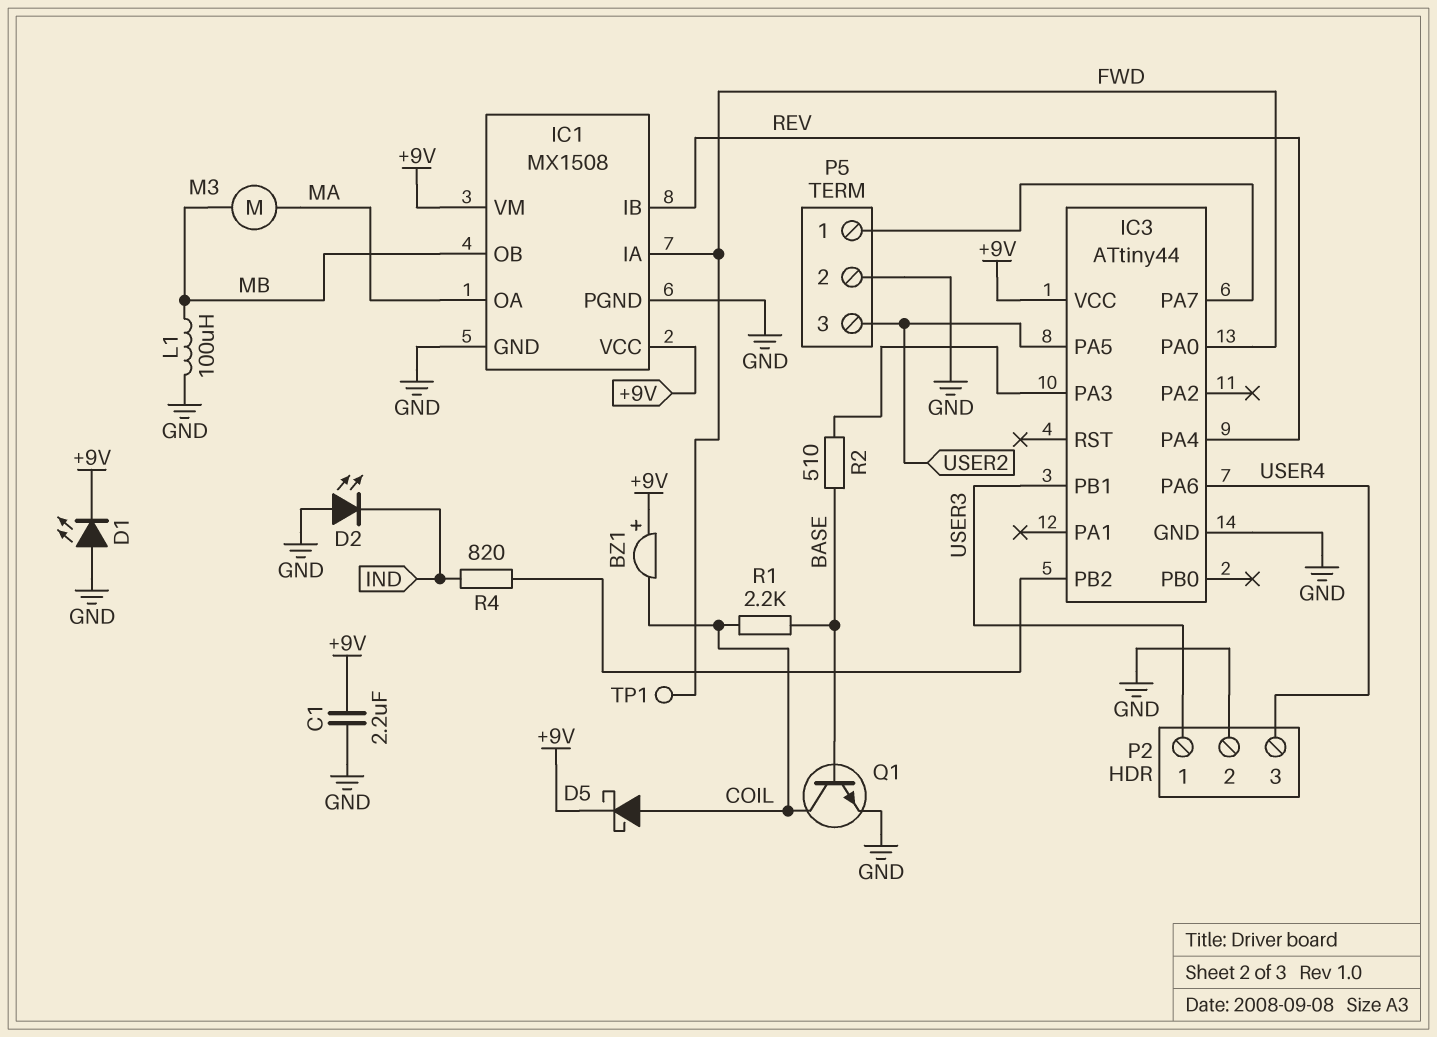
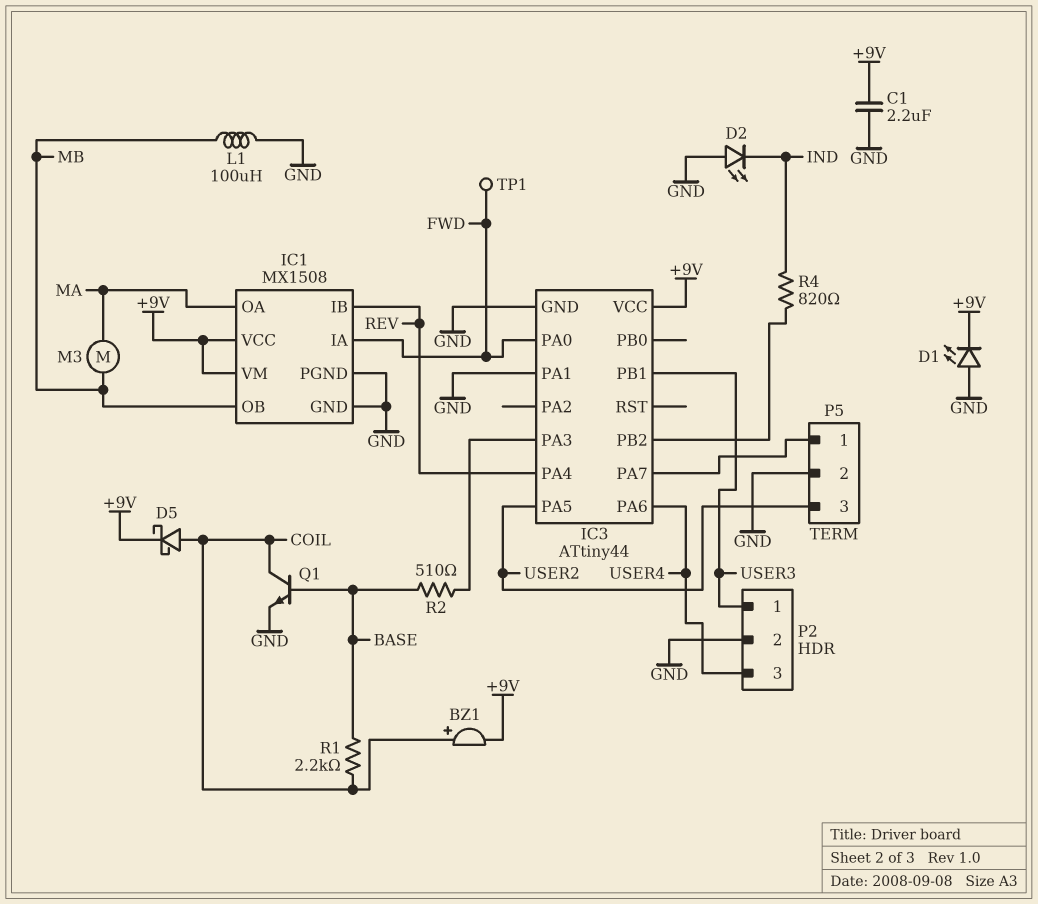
BZ1: buzzer (plus +9V, minus COIL) -> buzzer (plus COIL, minus +9V)
IC3 pin PA1: none -> GND

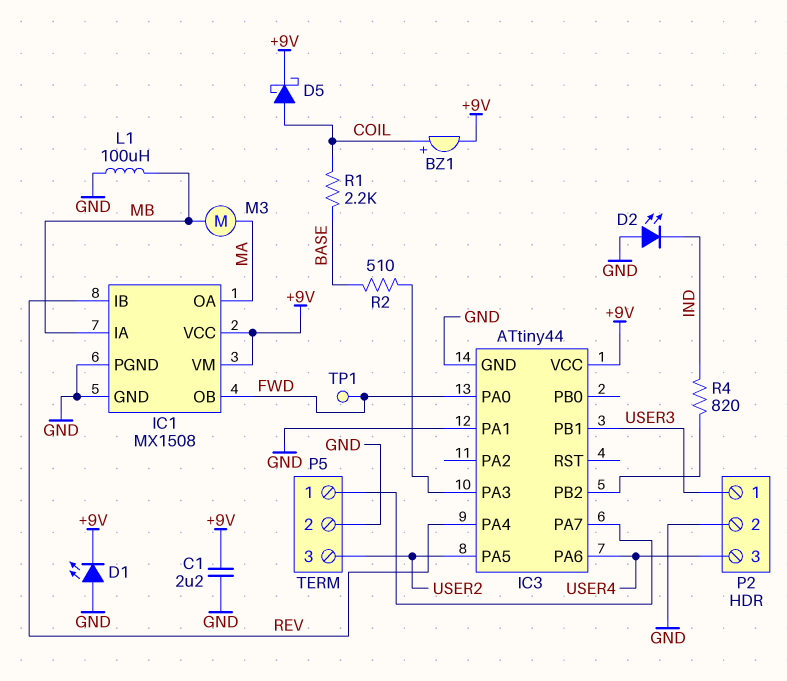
IC1 pin IA: FWD -> MB
IC1 pin OB: MB -> FWD
Q1: NPN (B BASE, C COIL, E GND) -> none

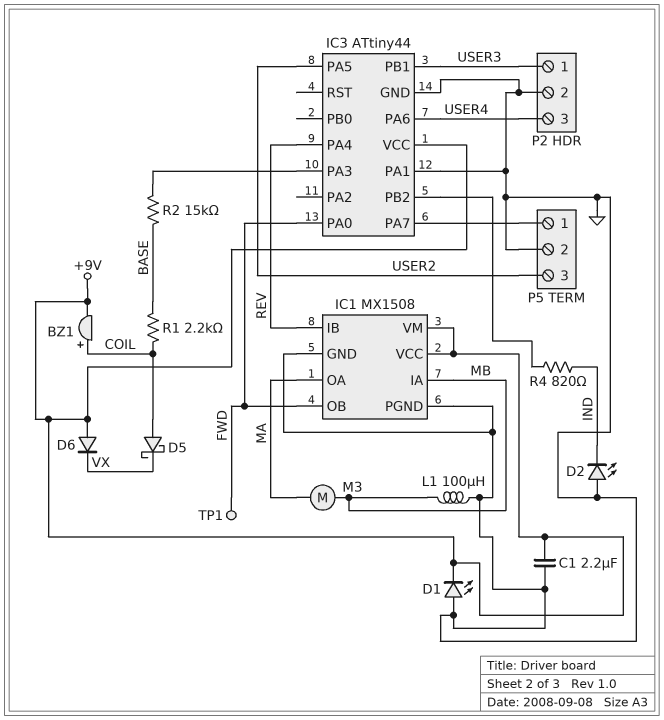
D5: schottky (A COIL, K +9V) -> schottky (A COIL, K VX)
D6: none -> diode (A +9V, K VX)
R2: 510 (BASE, IC3/PA3) -> 15k (BASE, IC3/PA3)

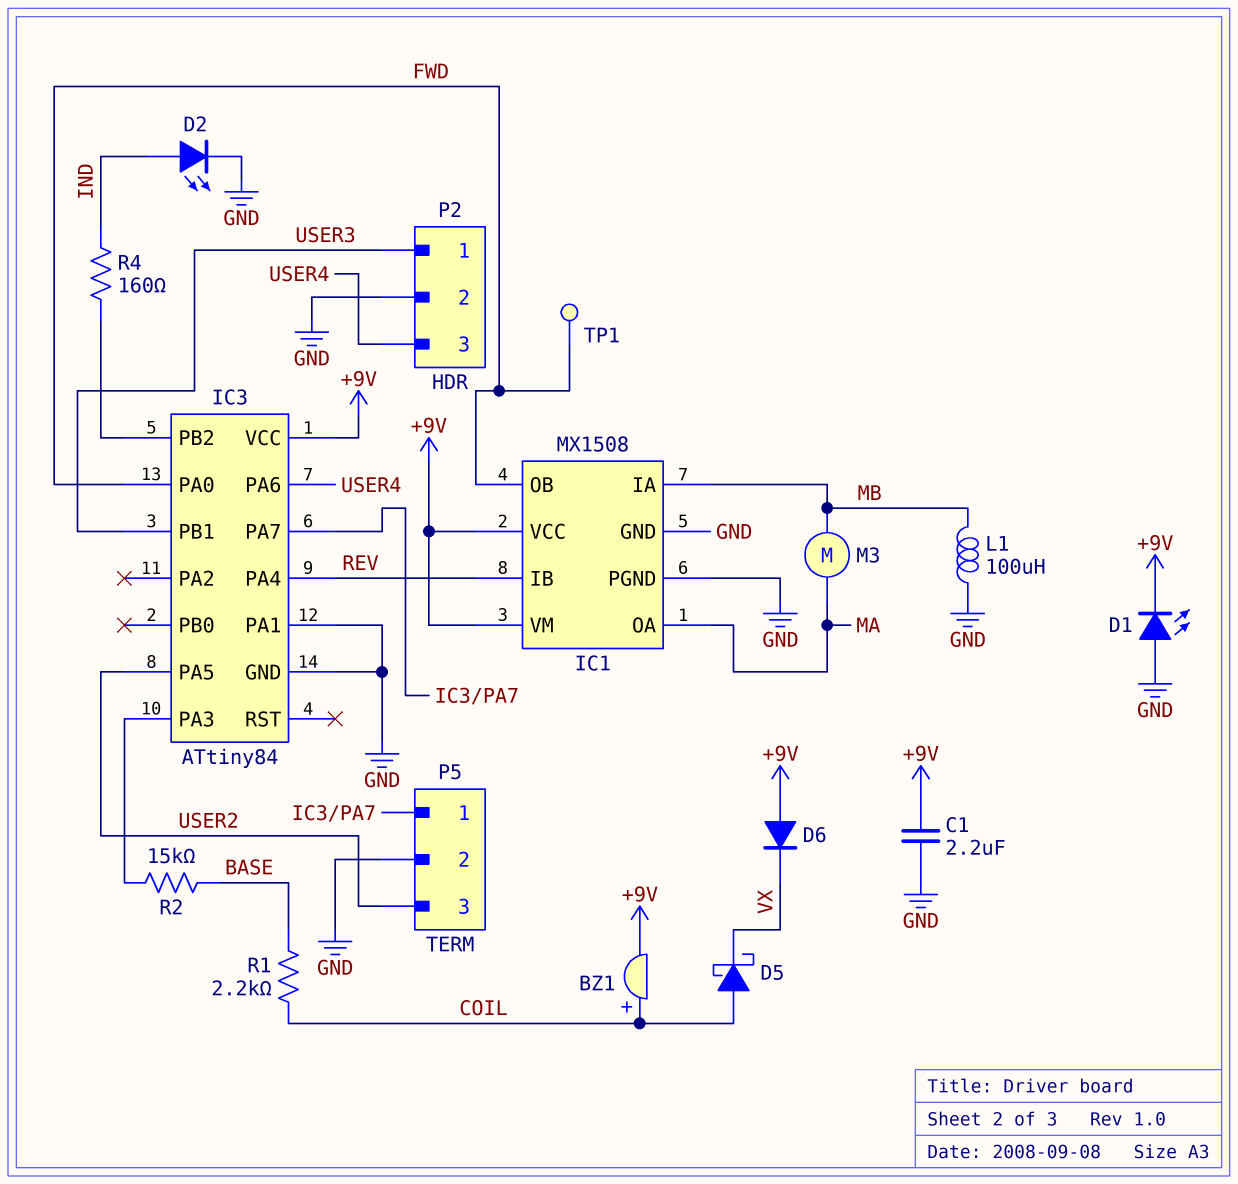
D2: LED (A GND, K IND) -> LED (A IND, K GND)
IC3: ATtiny44 -> ATtiny84
R4: 820 (IC3/PB2, IND) -> 160 (IC3/PB2, IND)

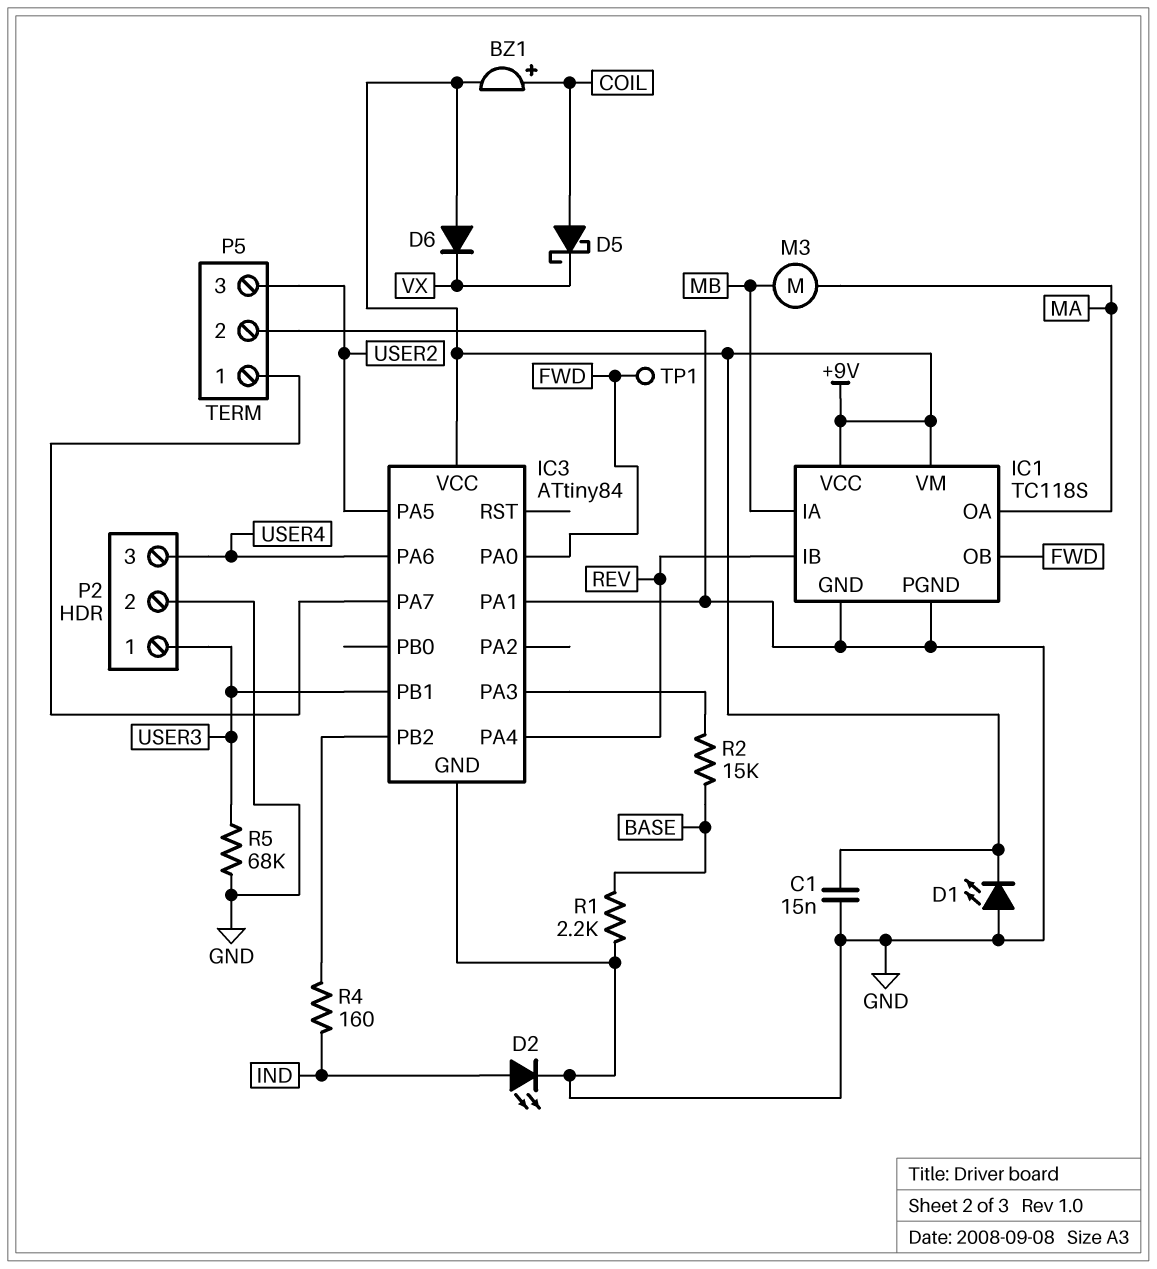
C1: 2.2uF (+9V, GND) -> 15nF (+9V, GND)
IC1: MX1508 -> TC118S
L1: 100uH (GND, MB) -> none
R1: 2.2k (BASE, COIL) -> 2.2k (BASE, GND)
R5: none -> 68k (GND, USER3)

